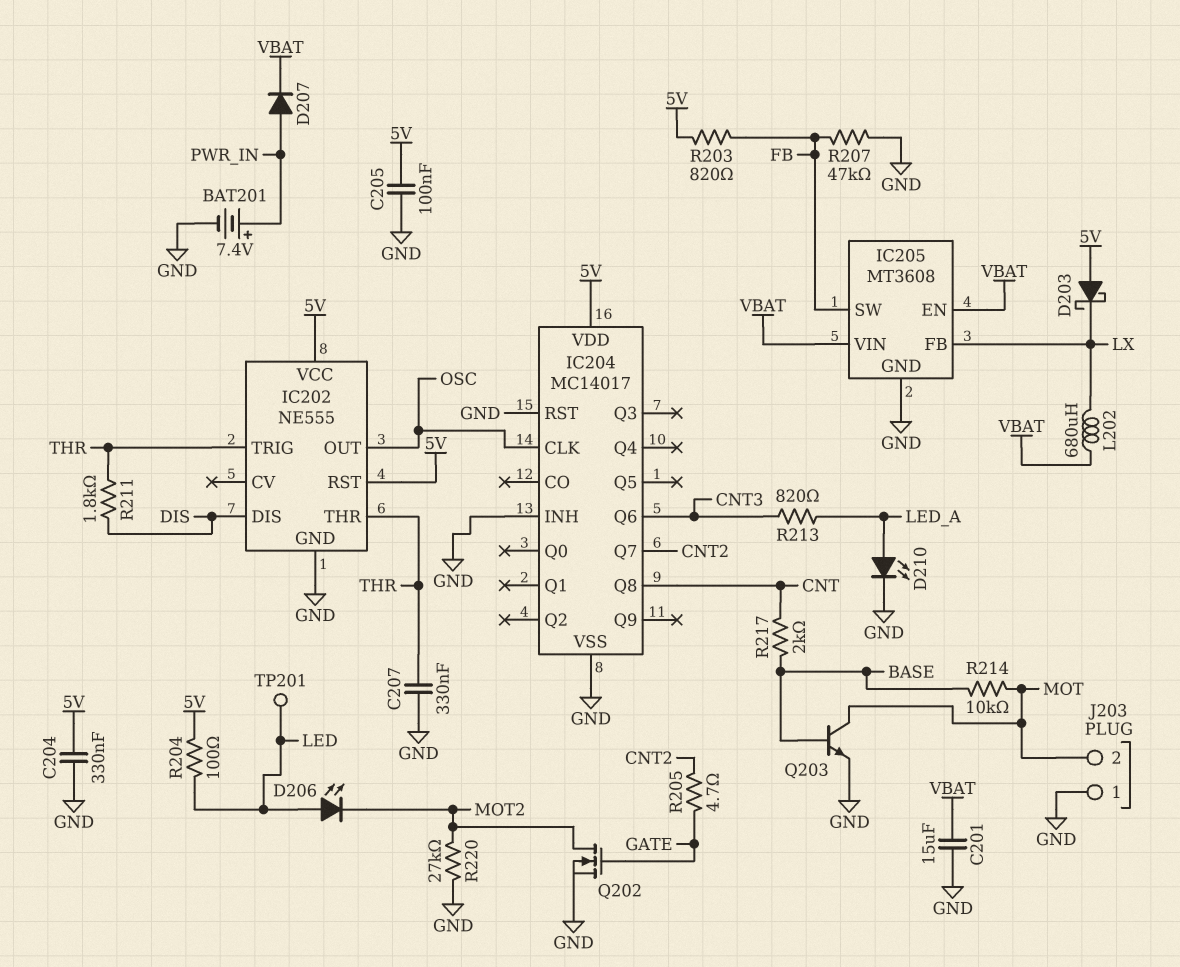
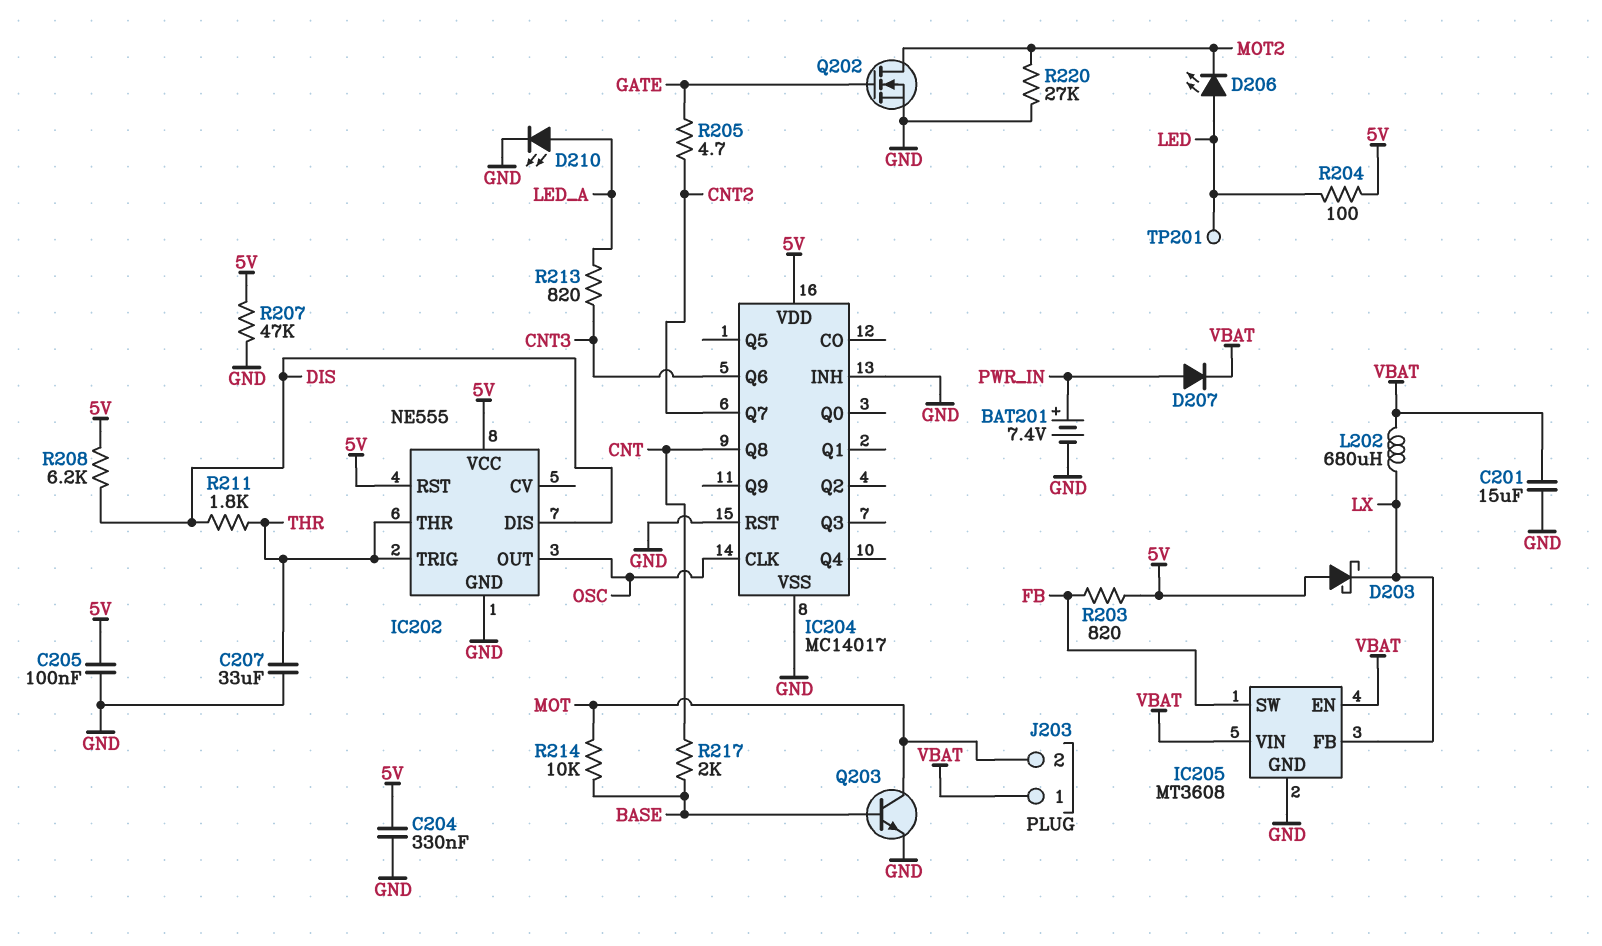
C207: 330nF (GND, THR) -> 33uF (GND, THR)
J203 pin 1: GND -> VBAT
R207: 47k (FB, GND) -> 47k (5V, GND)
R208: none -> 6.2k (5V, DIS)

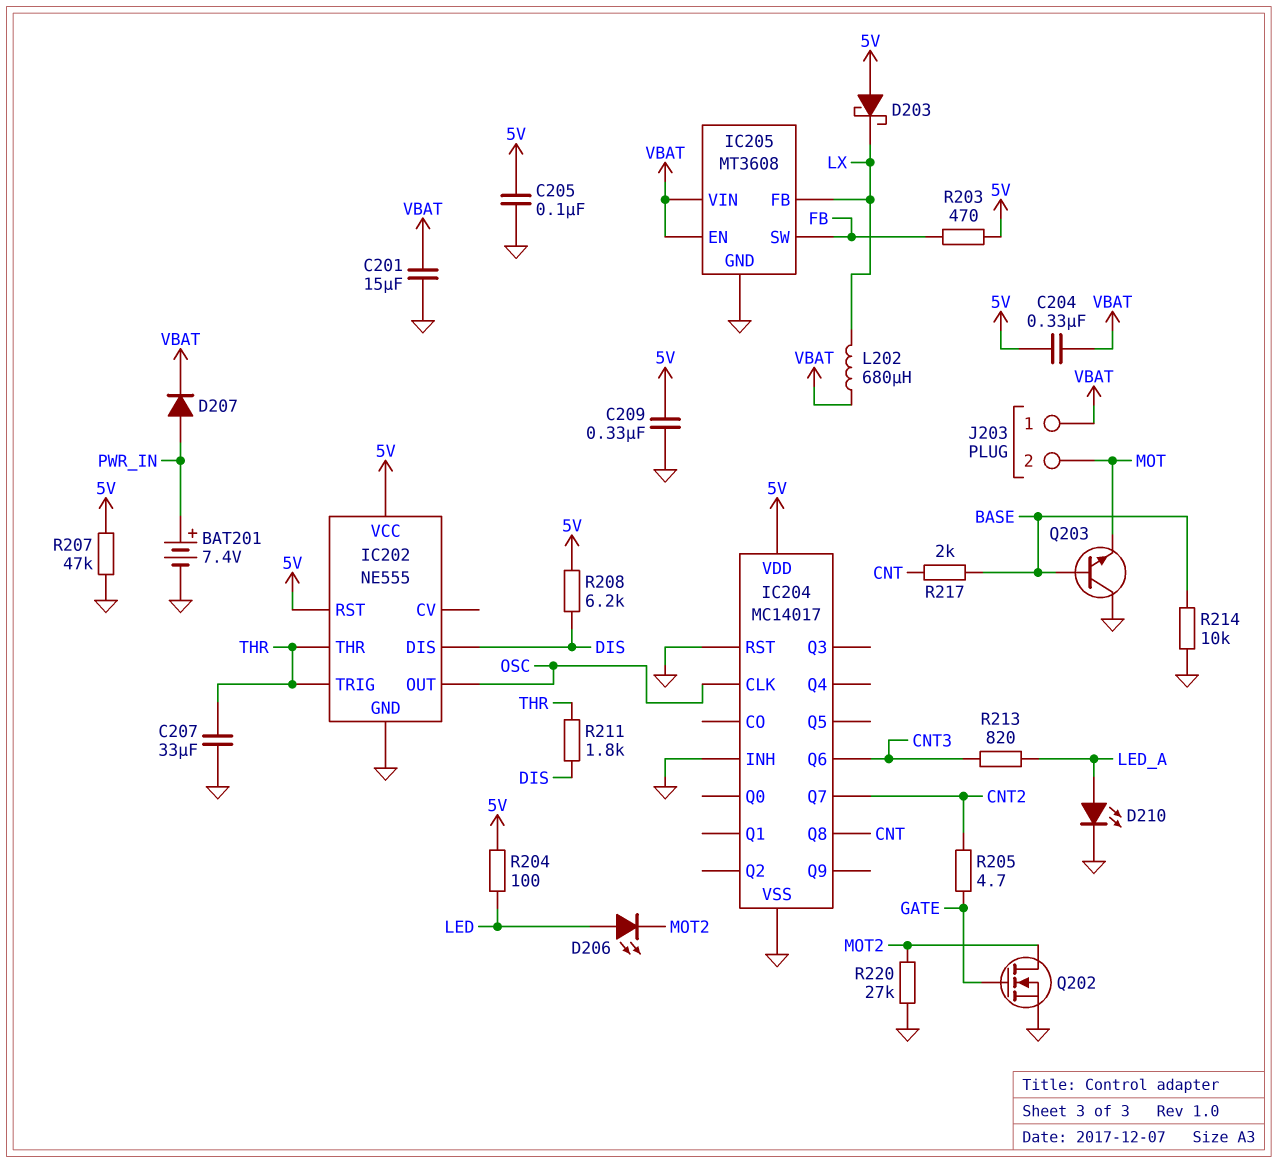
C204: 330nF (5V, GND) -> 330nF (5V, VBAT)
C209: none -> 330nF (5V, GND)
Q203: NPN (B BASE, C MOT, E GND) -> NPN (B BASE, C GND, E MOT)
R203: 820 (5V, FB) -> 470 (5V, FB)
R214: 10k (BASE, MOT) -> 10k (BASE, GND)
TP201: test point (LED) -> none

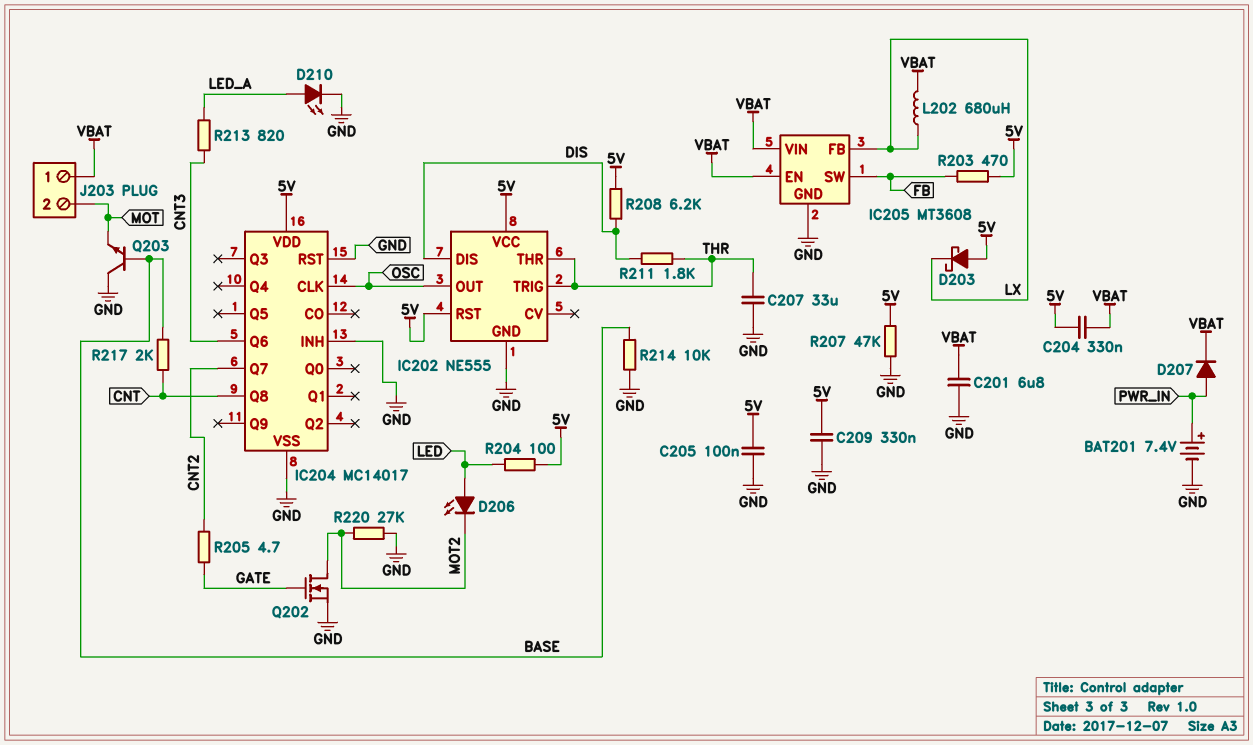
C201: 15uF (GND, VBAT) -> 6.8uF (GND, VBAT)

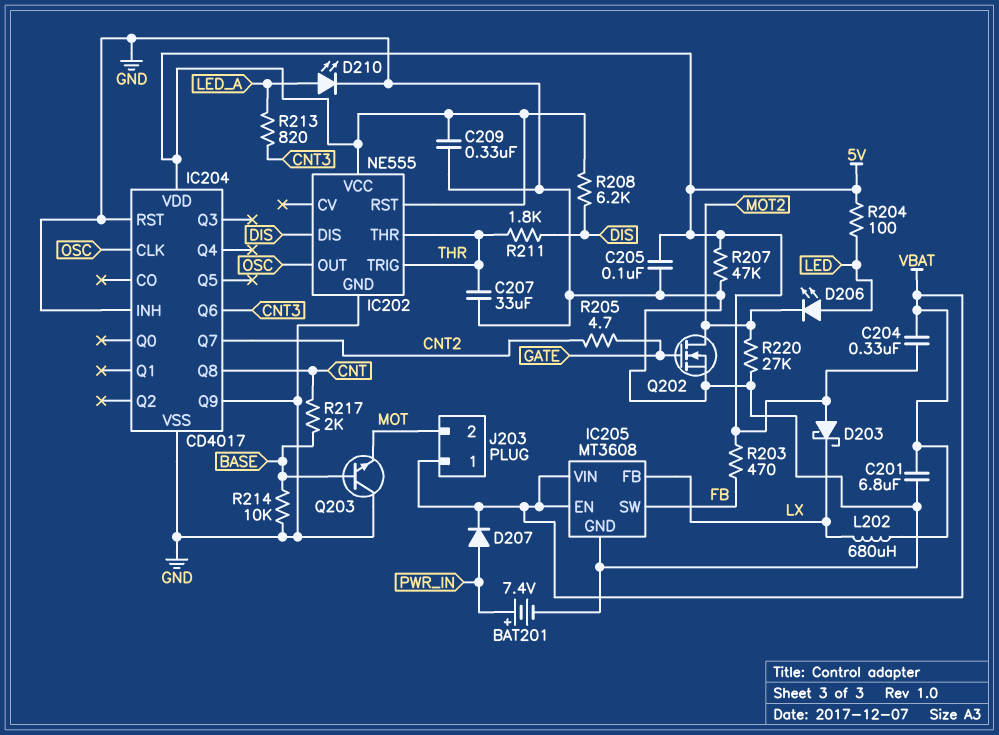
IC204: MC14017 -> CD4017
IC204 pin Q9: none -> GND

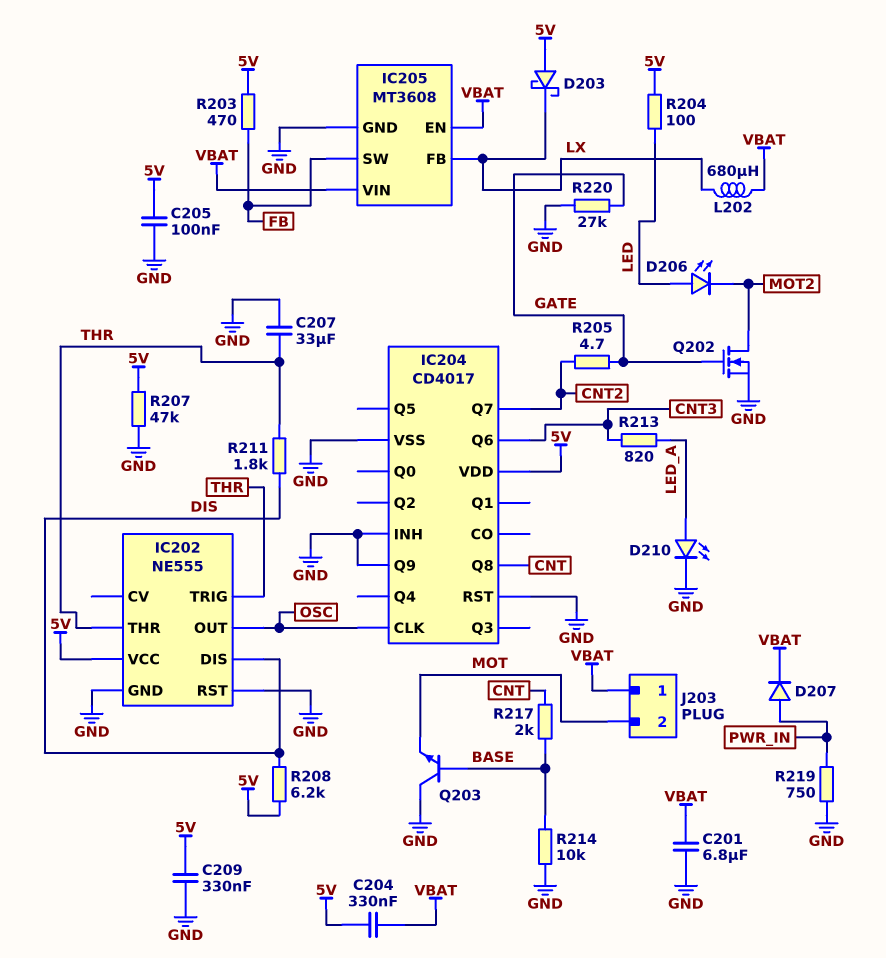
BAT201: 7.4V (plus PWR_IN, minus GND) -> none
IC202 pin RST: 5V -> GND
R219: none -> 750 (GND, PWR_IN)
R220: 27k (GND, MOT2) -> 27k (GATE, GND)

